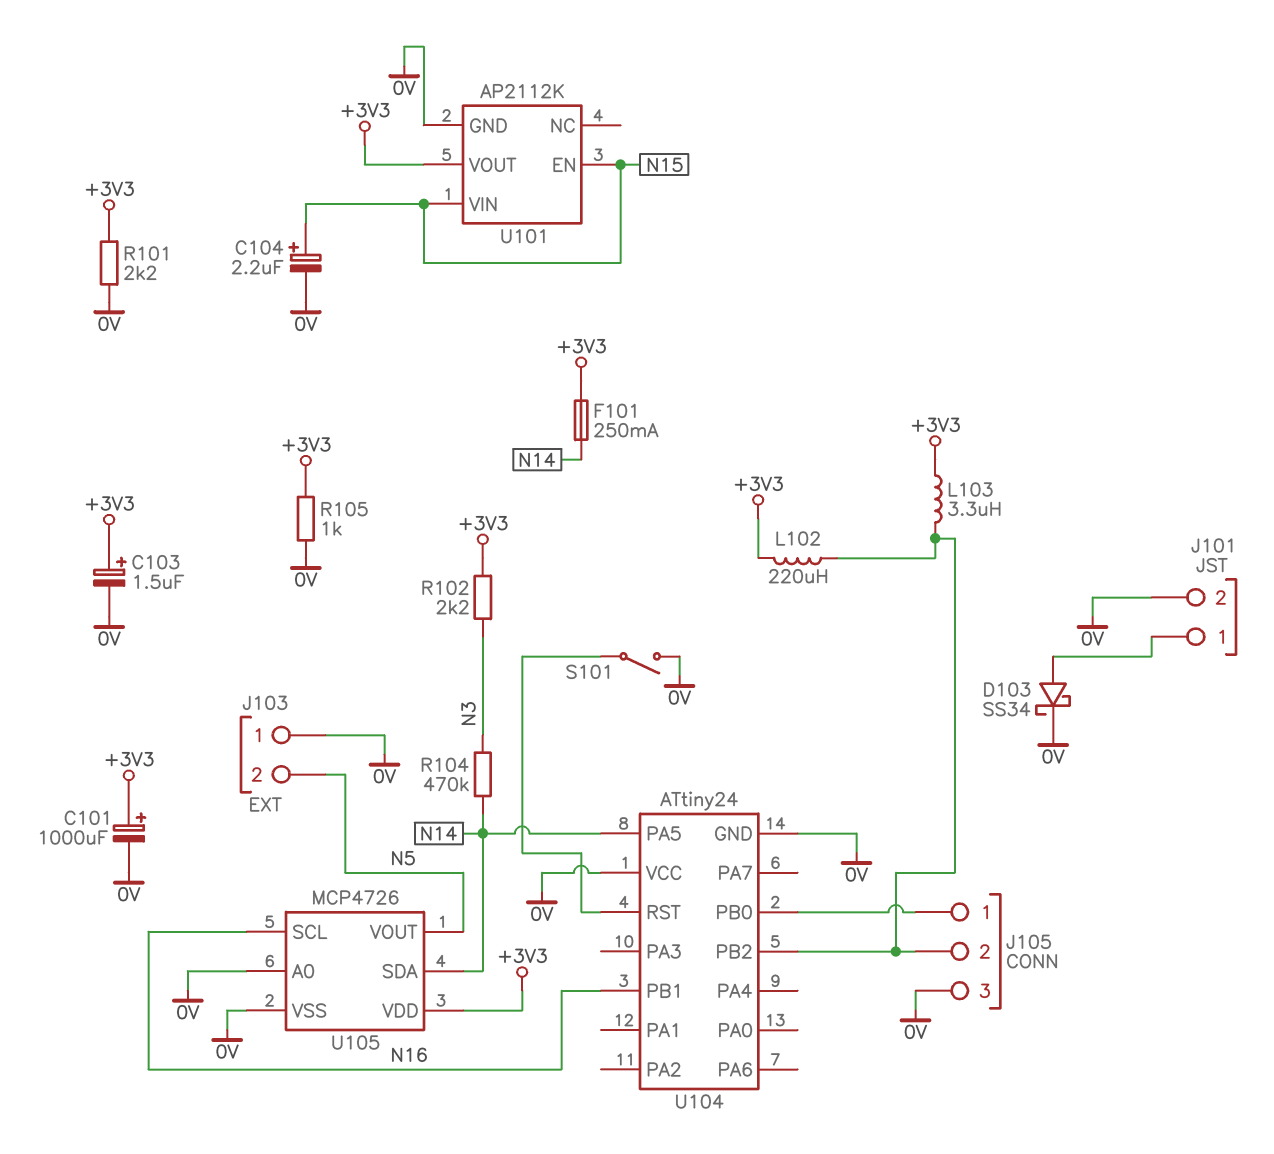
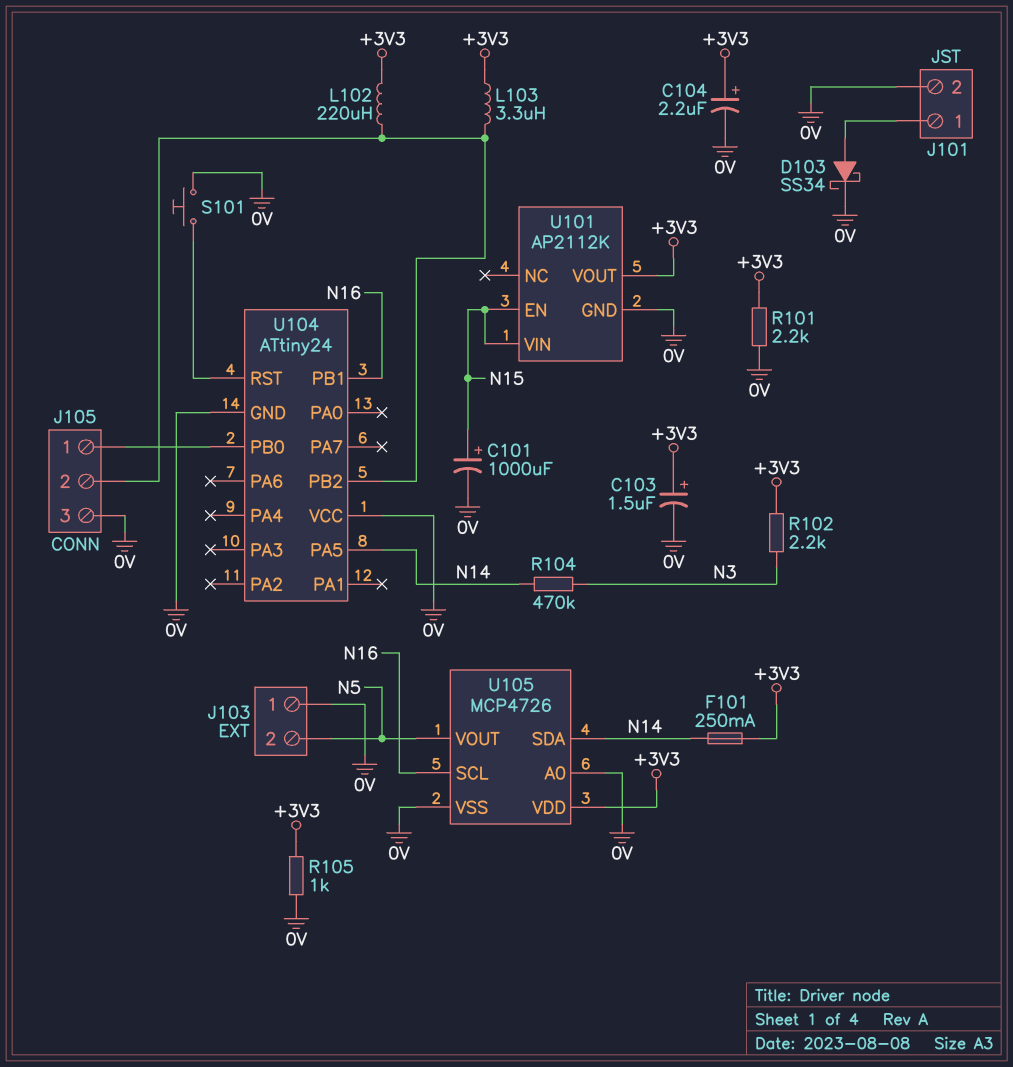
C101: 1000uF (plus +3V3, minus 0V) -> 1000uF (plus N15, minus 0V)
C104: 2.2uF (plus N15, minus 0V) -> 2.2uF (plus +3V3, minus 0V)
S101: switch (0V, U104/RST) -> button (0V, U104/RST)

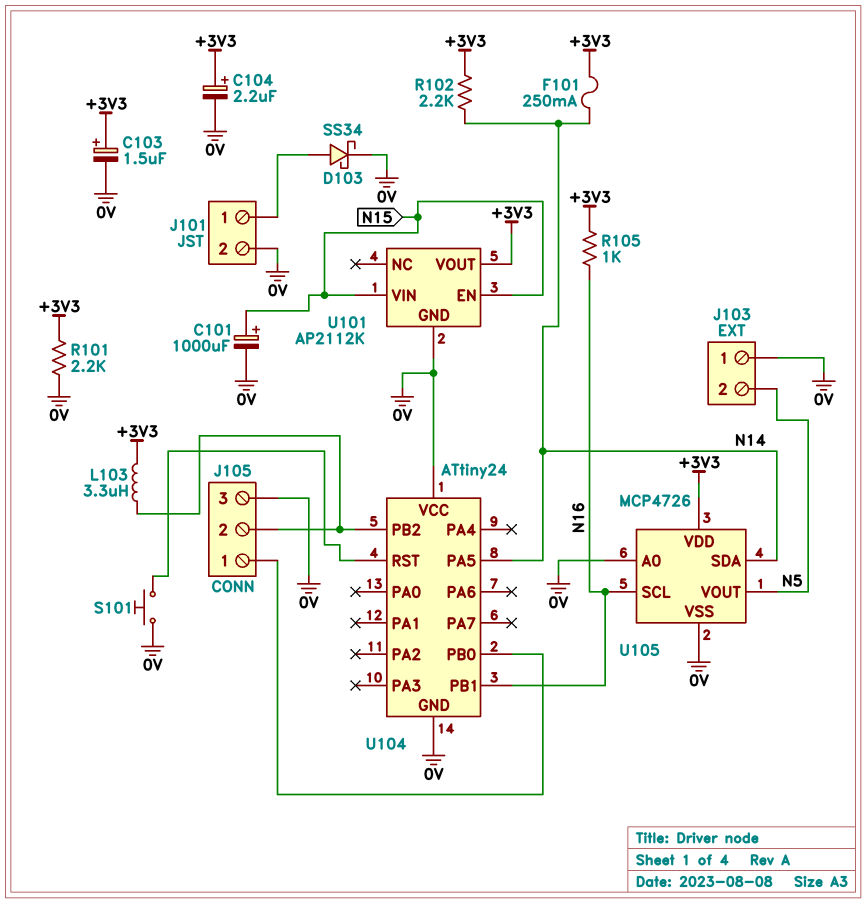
L102: 220uH (+3V3, J105/2) -> none
R102: 2.2k (+3V3, N3) -> 2.2k (+3V3, N14)
R104: 470k (N3, N14) -> none
R105: 1k (+3V3, 0V) -> 1k (+3V3, N16)

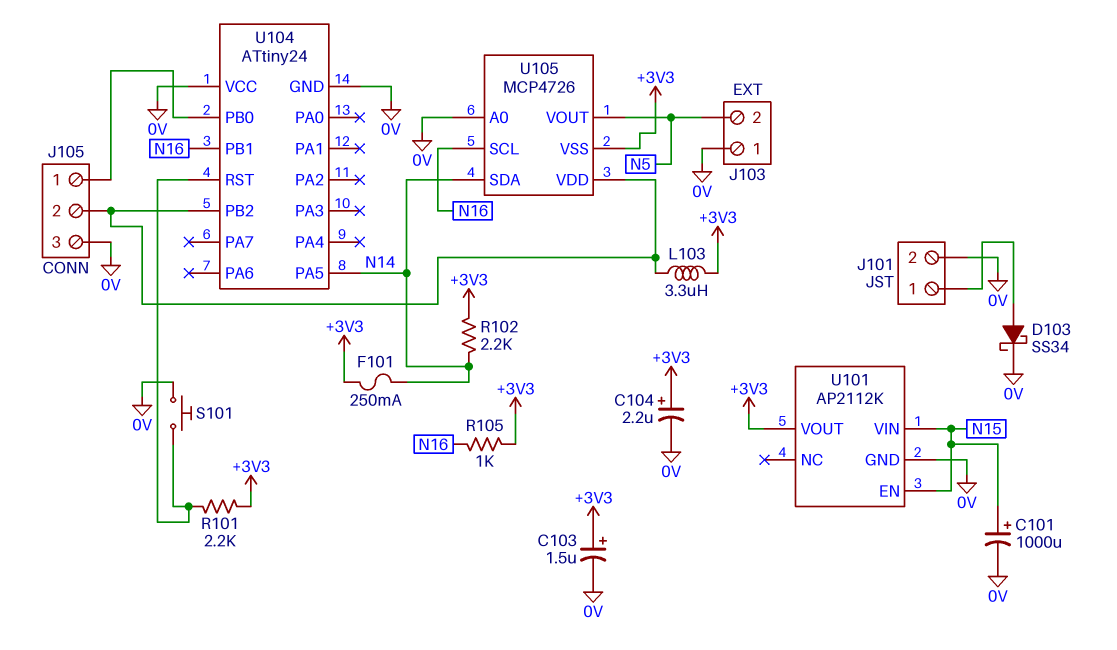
R101: 2.2k (+3V3, 0V) -> 2.2k (+3V3, U104/RST)
U105 pin VDD: +3V3 -> J105/2
U105 pin VSS: 0V -> +3V3

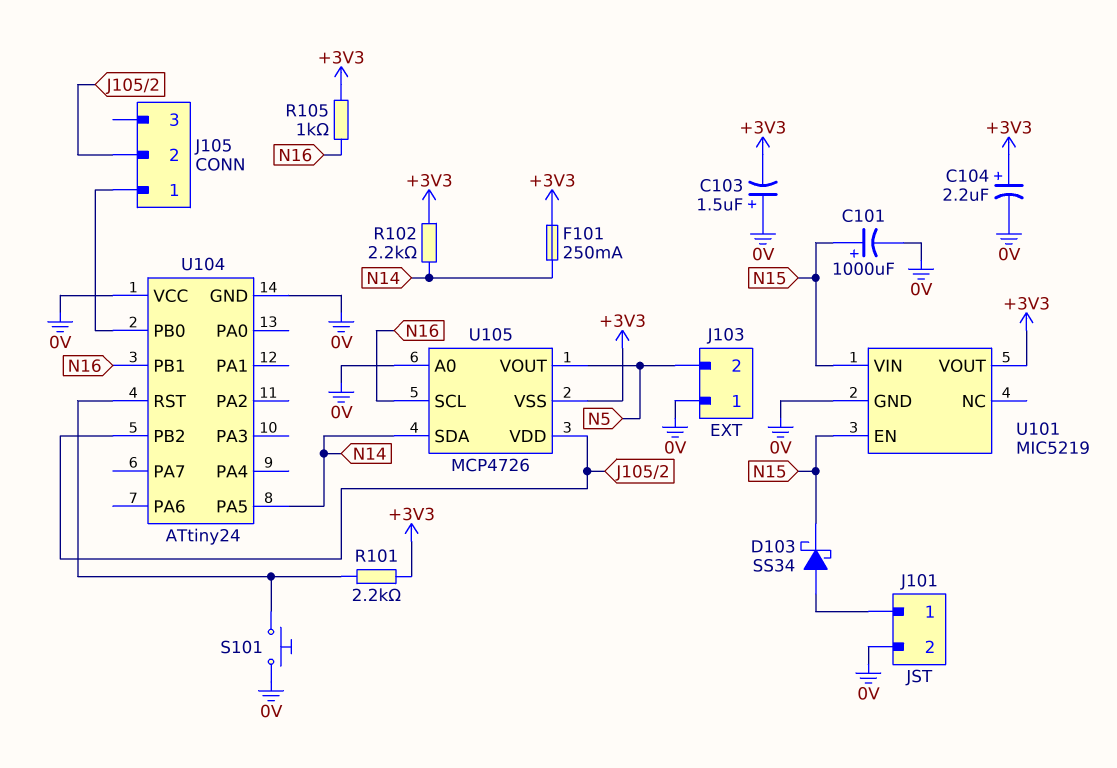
C103: 1.5uF (plus +3V3, minus 0V) -> 1.5uF (plus 0V, minus +3V3)
D103: schottky SS34 (A J101/1, K 0V) -> schottky SS34 (A J101/1, K N15)
J105 pin 3: 0V -> none
L103: 3.3uH (+3V3, J105/2) -> none
U101: AP2112K -> MIC5219

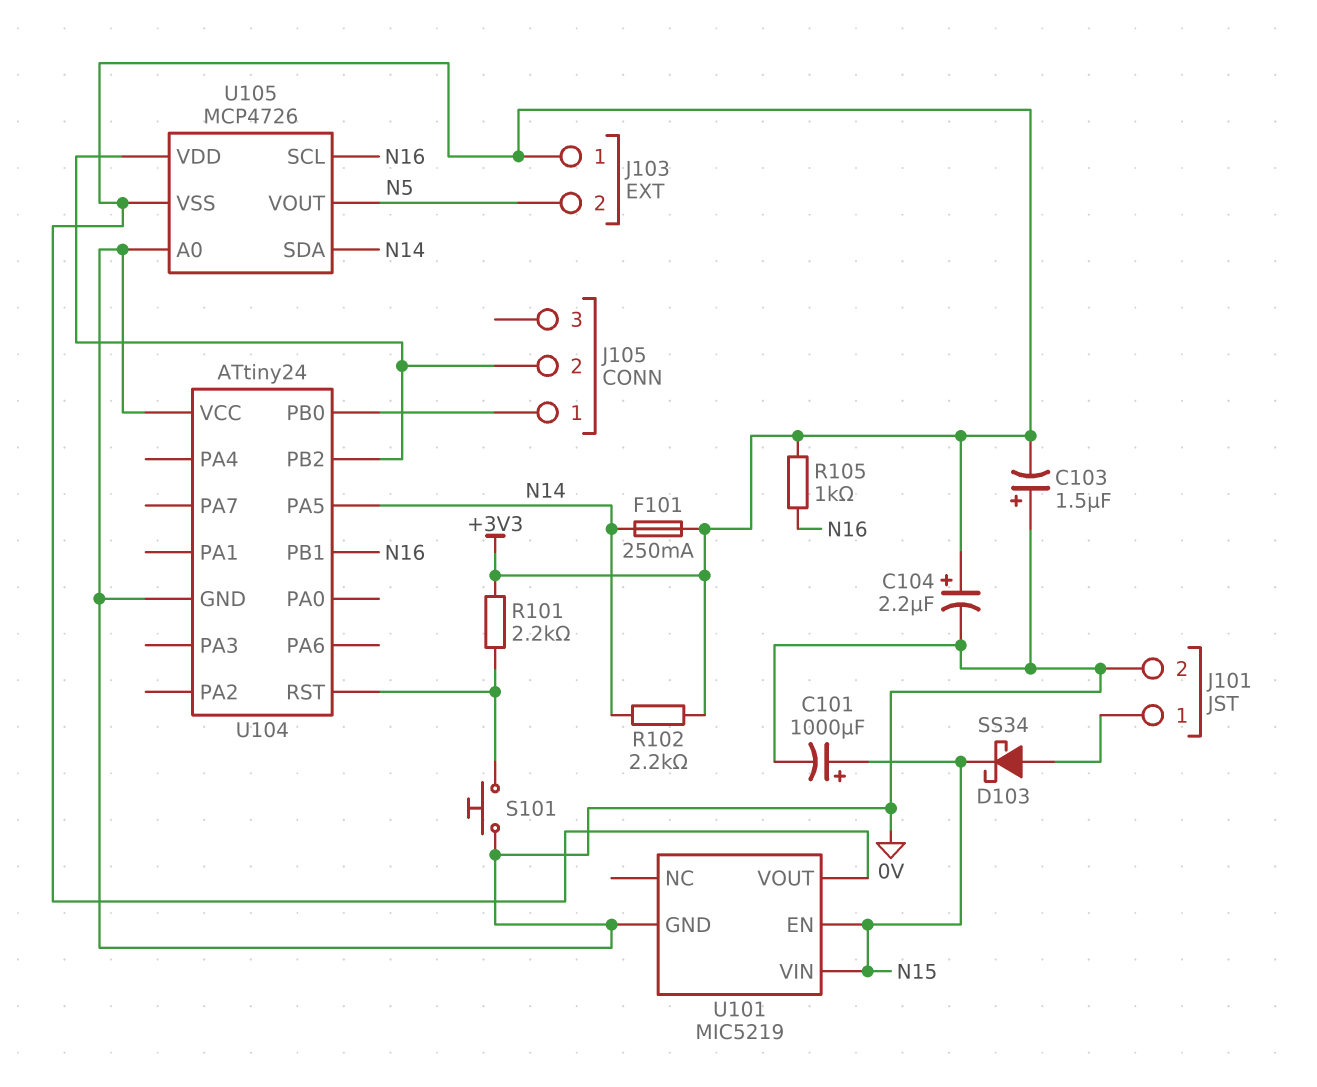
J103 pin 1: 0V -> +3V3

